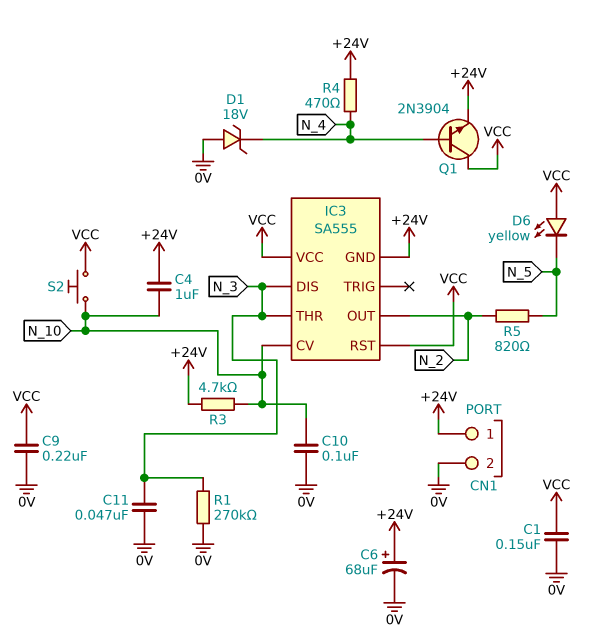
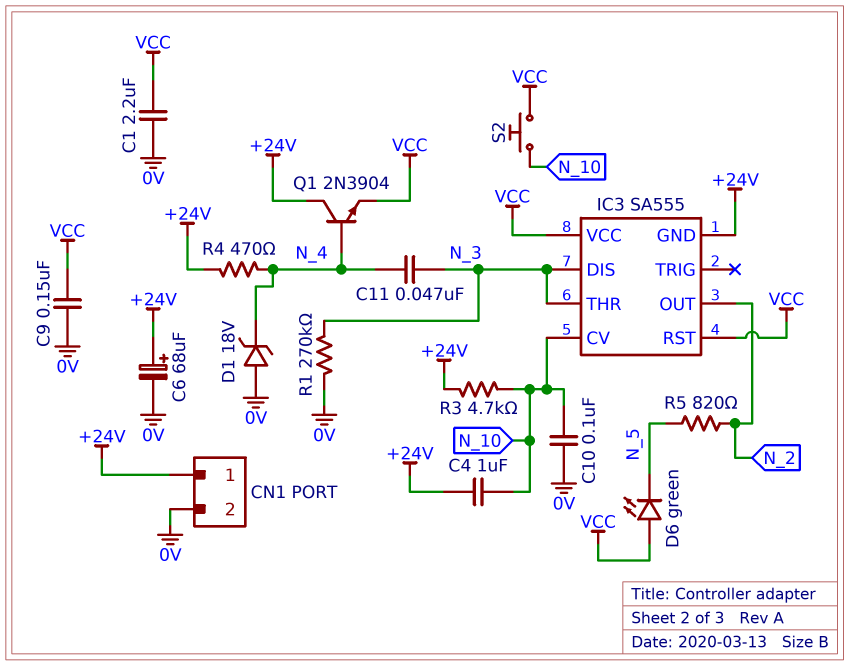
C1: 150nF (0V, VCC) -> 2.2uF (0V, VCC)
C9: 220nF (0V, VCC) -> 150nF (0V, VCC)
C11: 47nF (0V, N_3) -> 47nF (N_3, N_4)
D6: LED yellow (A VCC, K N_5) -> LED green (A VCC, K N_5)
Q1: NPN 2N3904 (B N_4, C VCC, E +24V) -> NPN 2N3904 (B N_4, C +24V, E VCC)

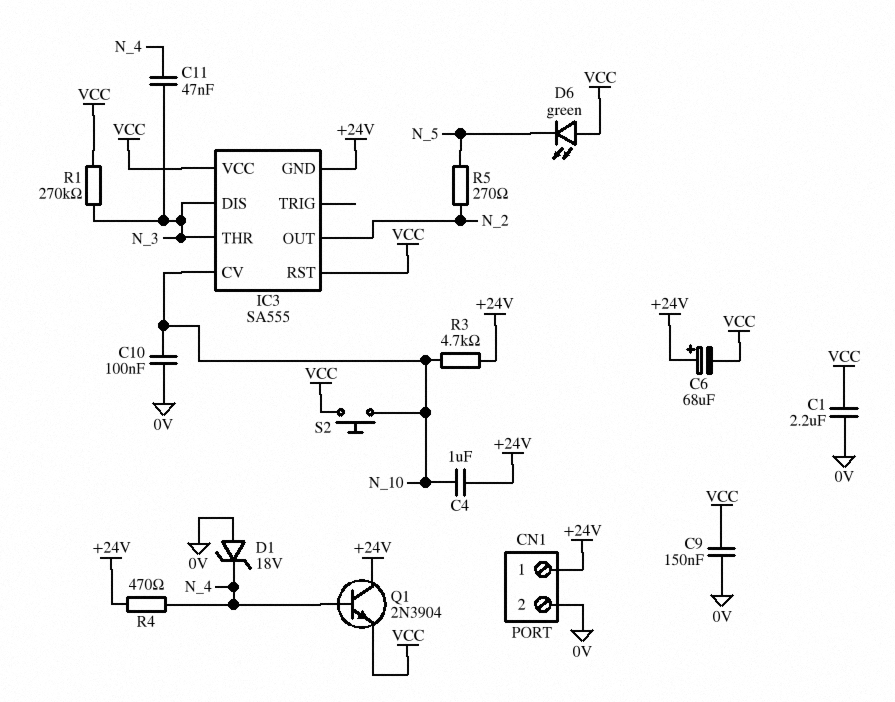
C6: 68uF (plus +24V, minus 0V) -> 68uF (plus +24V, minus VCC)
R1: 270k (0V, N_3) -> 270k (N_3, VCC)
R5: 820 (N_2, N_5) -> 270 (N_2, N_5)

